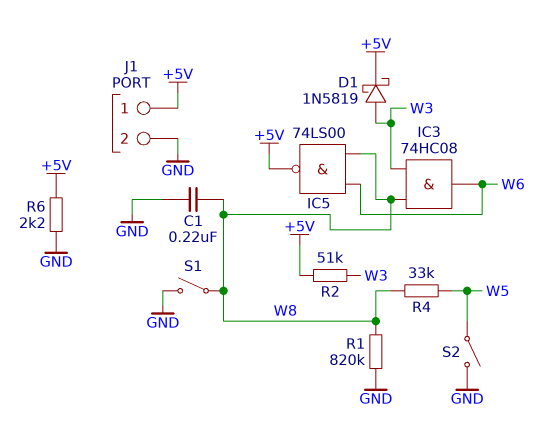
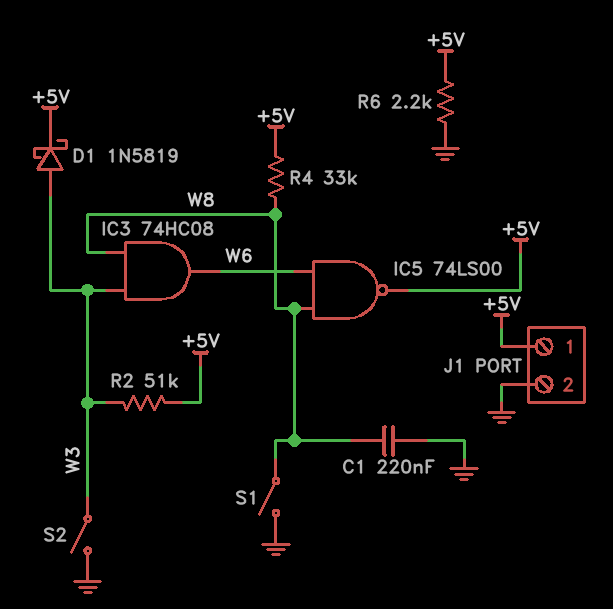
R1: 820k (GND, W8) -> none
R4: 33k (W5, W8) -> 33k (+5V, W8)
S2: switch (GND, W5) -> switch (GND, W3)

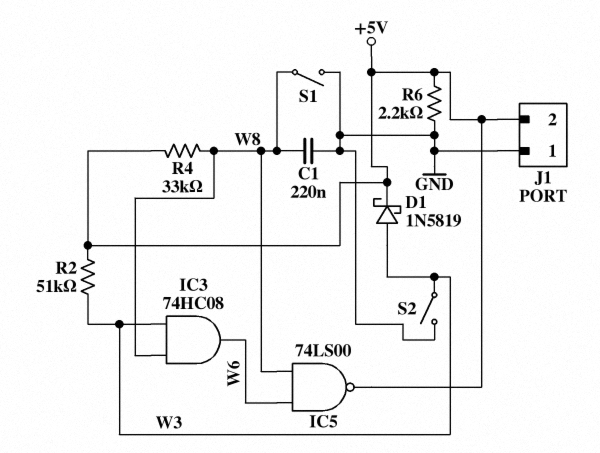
J1 pin 1: +5V -> GND
J1 pin 2: GND -> +5V

